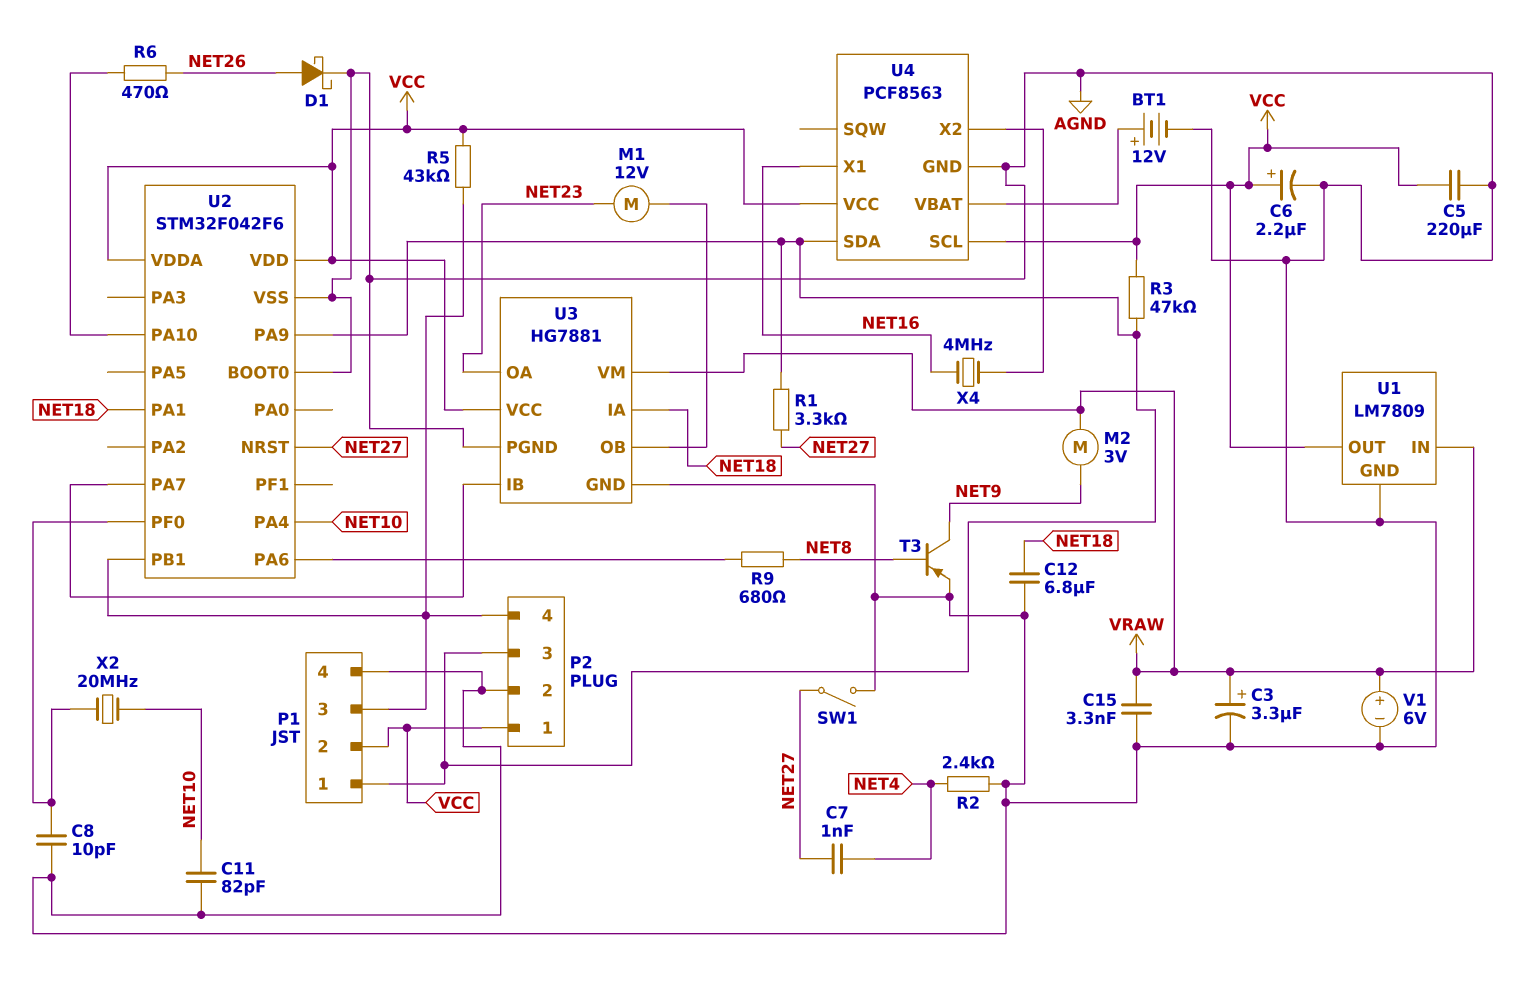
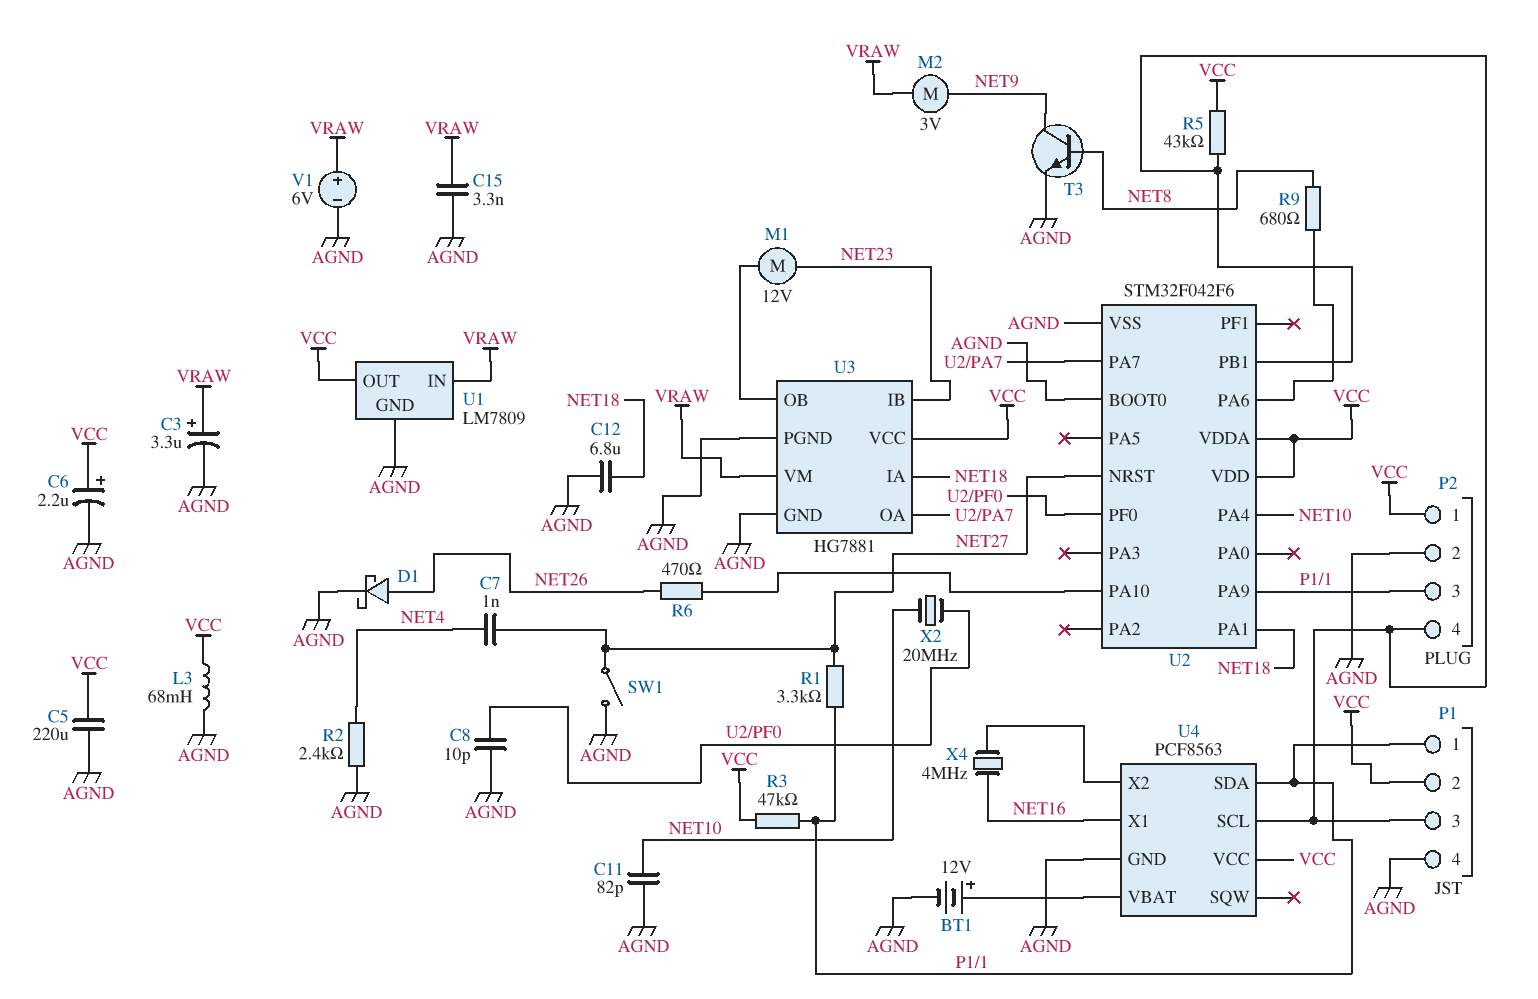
L3: none -> 68mH (AGND, VCC)
T3: PNP (B NET8, C NET9, E AGND) -> NPN (B NET8, C NET9, E AGND)
U3 pin IB: U2/PA7 -> NET23
U3 pin OA: NET23 -> U2/PA7
U4 pin SCL: VCC -> P1/3

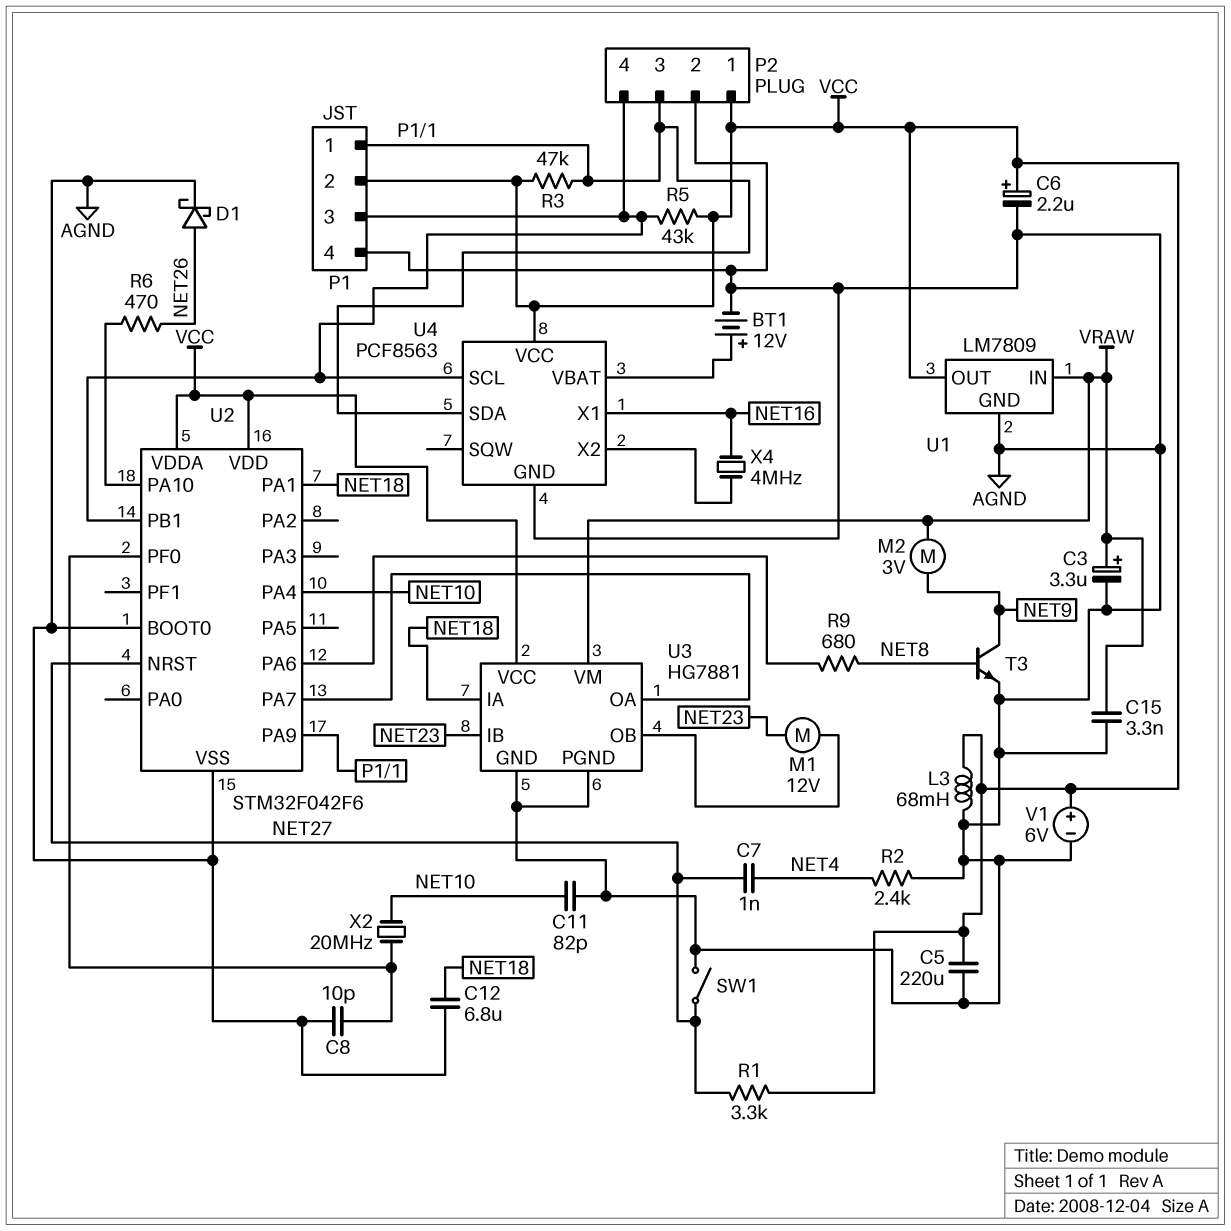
R1: 3.3k (NET27, P1/1) -> 3.3k (NET27, VCC)
V1: 6V (plus VRAW, minus AGND) -> 6V (plus VCC, minus AGND)

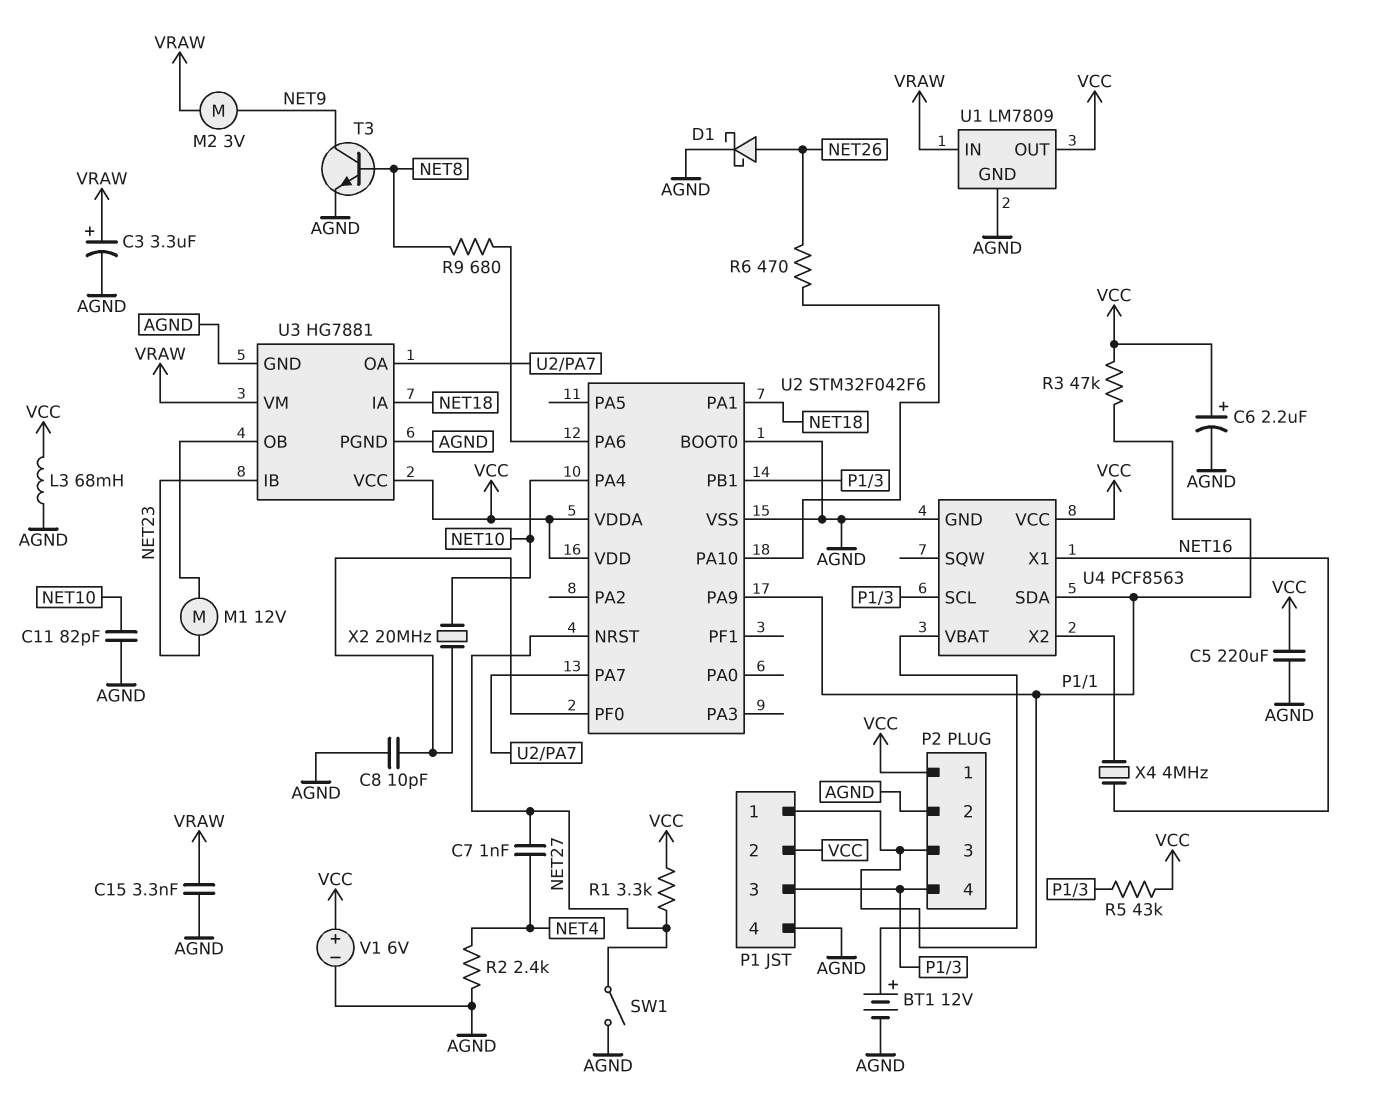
C12: 6.8uF (AGND, NET18) -> none

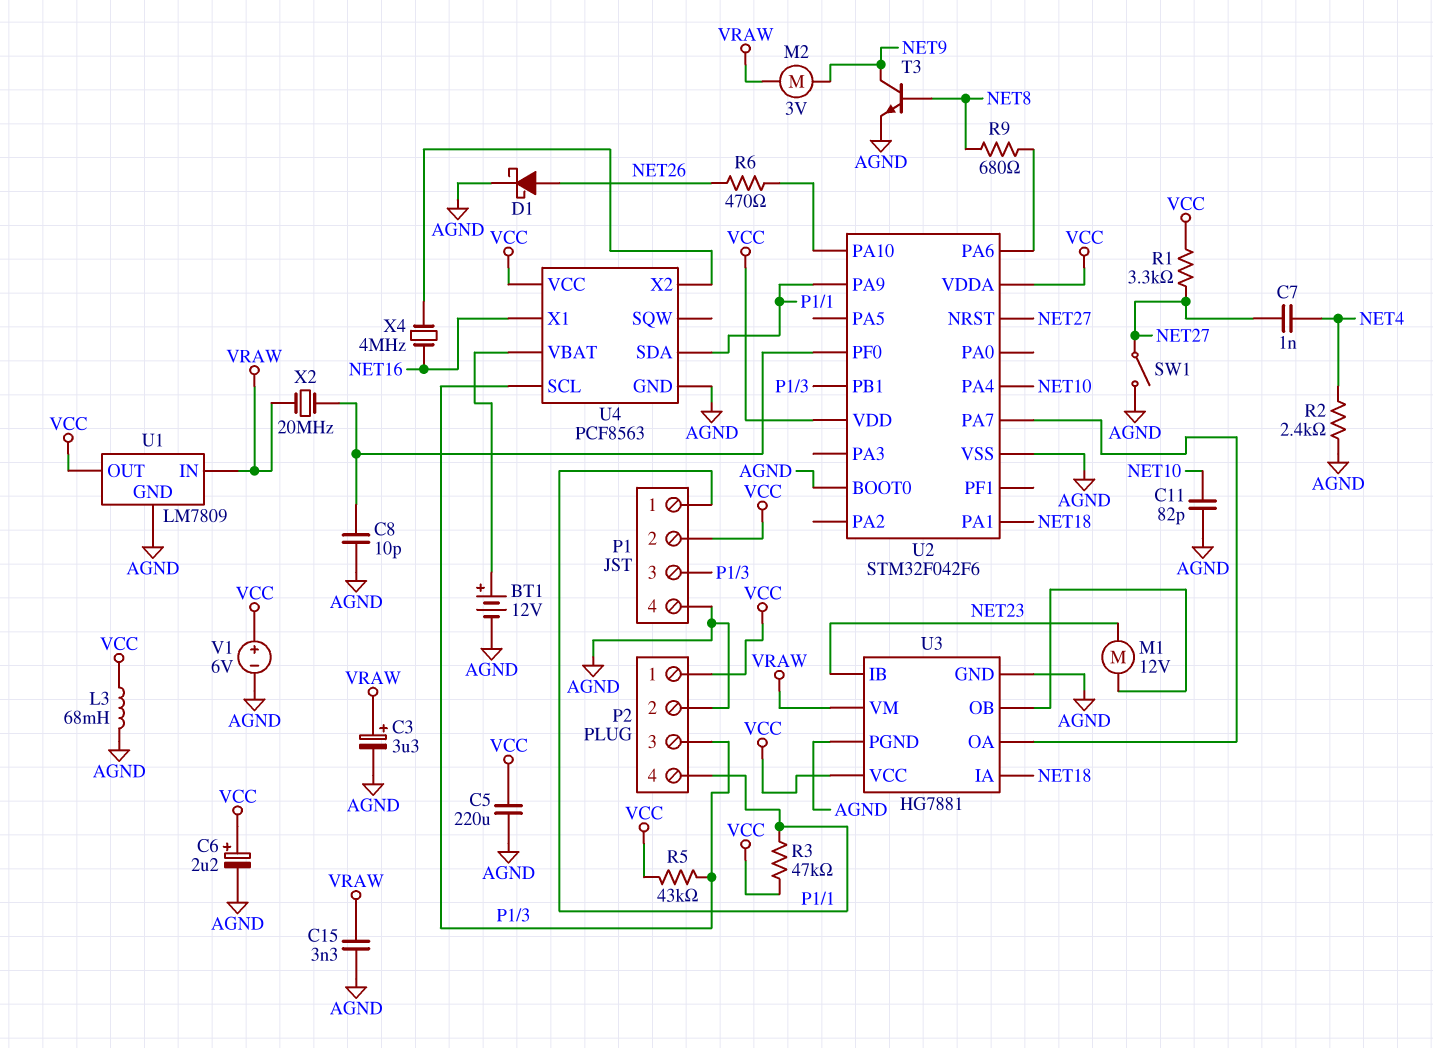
P2 pin 3: P1/1 -> P1/3
P2 pin 4: P1/3 -> P1/1
X2: 20MHz (NET10, U2/PF0) -> 20MHz (U2/PF0, VRAW)

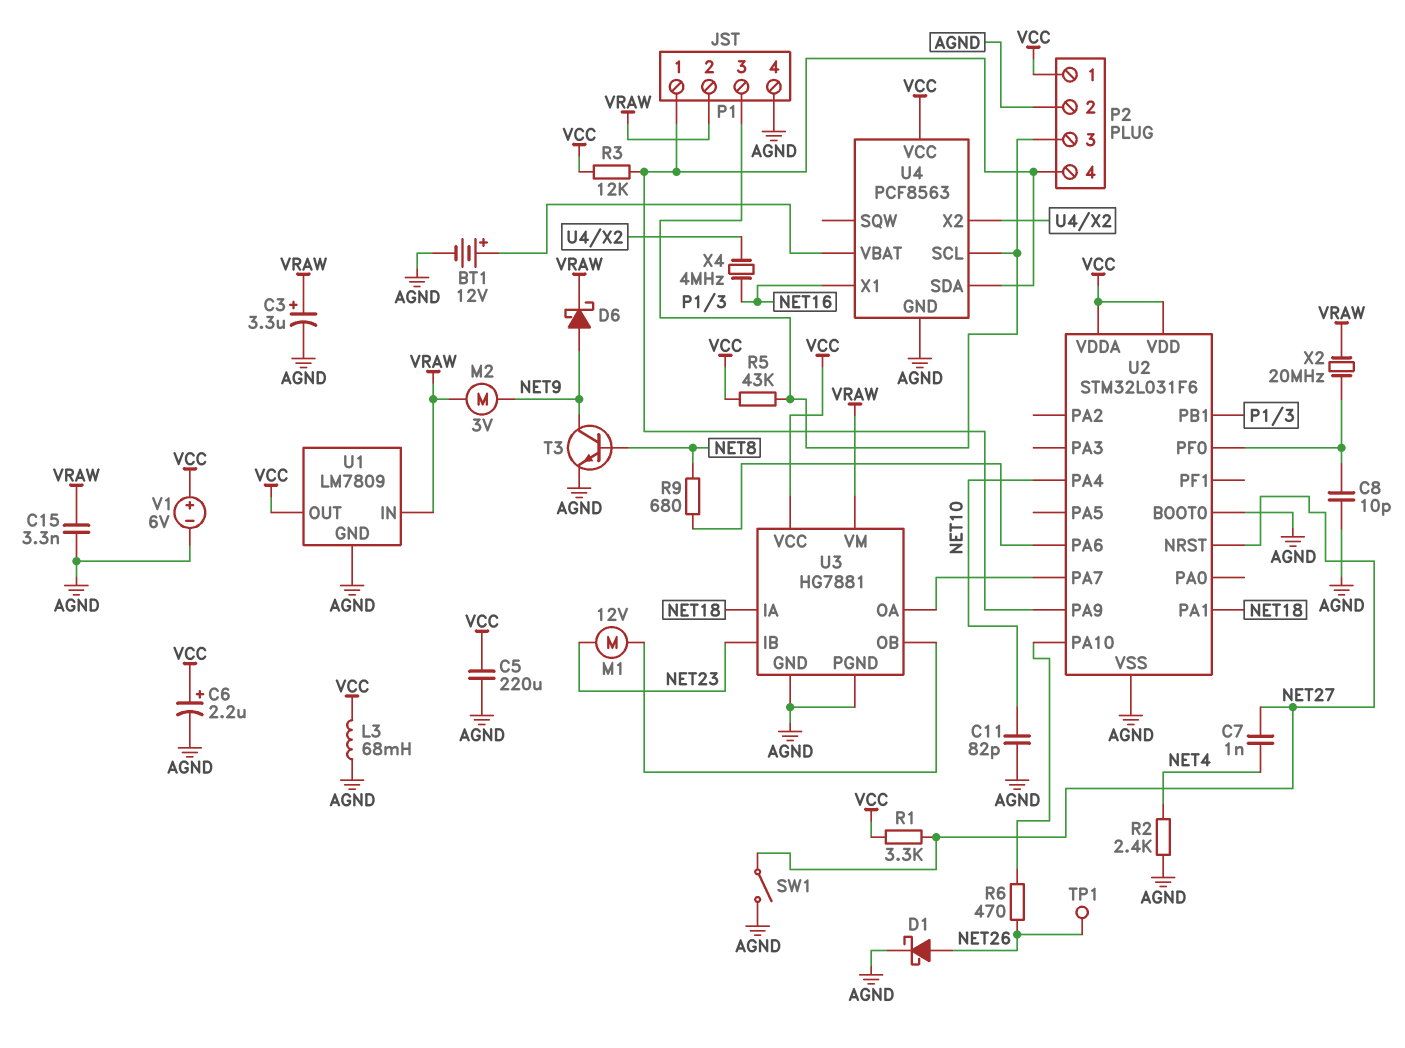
D6: none -> schottky (A NET9, K VRAW)
P1 pin 2: VCC -> VRAW
R3: 47k (P1/1, VCC) -> 12k (P1/1, VCC)
TP1: none -> test point (NET26)
U2: STM32F042F6 -> STM32L031F6

